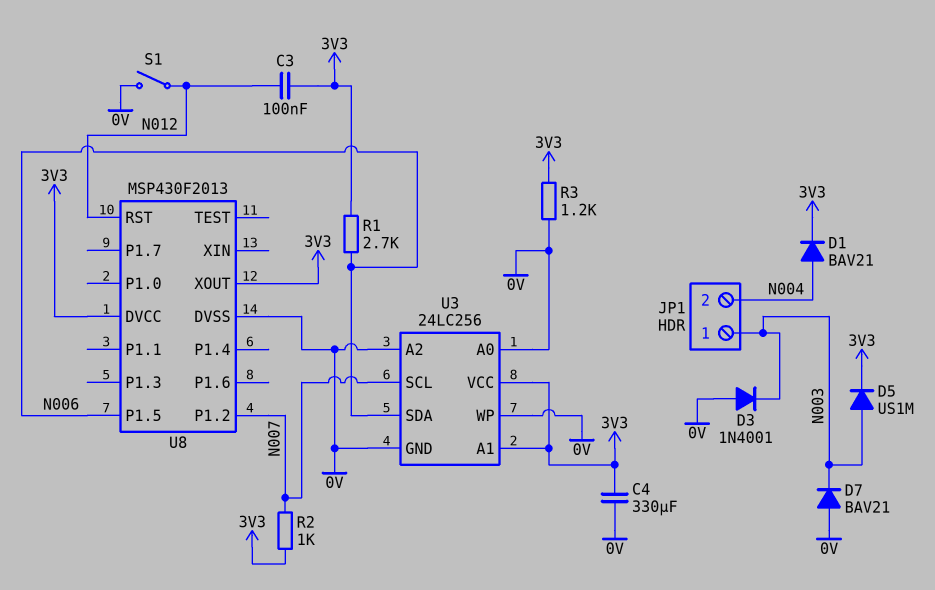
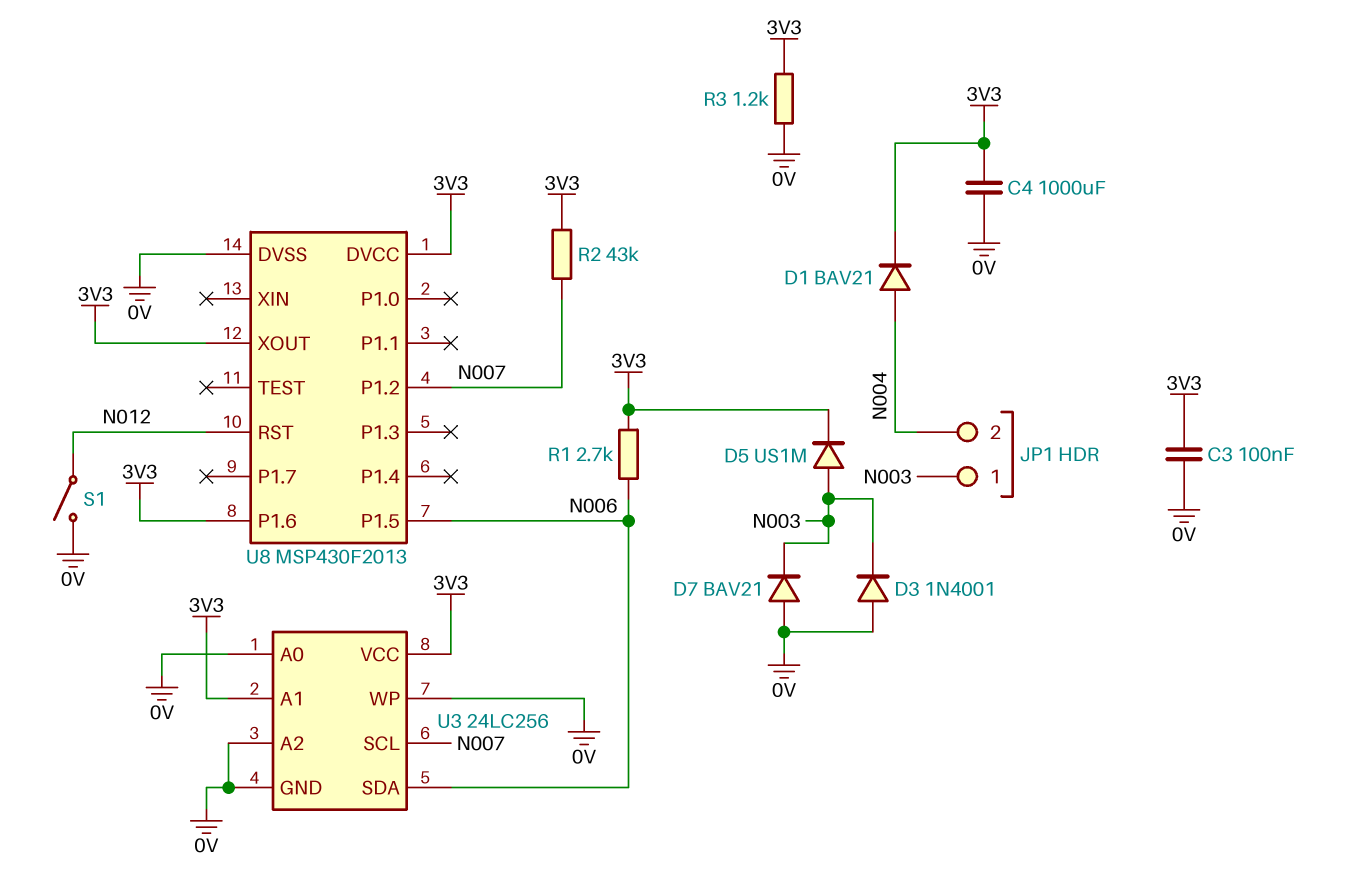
C3: 100nF (3V3, N012) -> 100nF (0V, 3V3)
C4: 330uF (0V, 3V3) -> 1000uF (0V, 3V3)
R2: 1k (3V3, N007) -> 43k (3V3, N007)
U8 pin P1.6: none -> 3V3

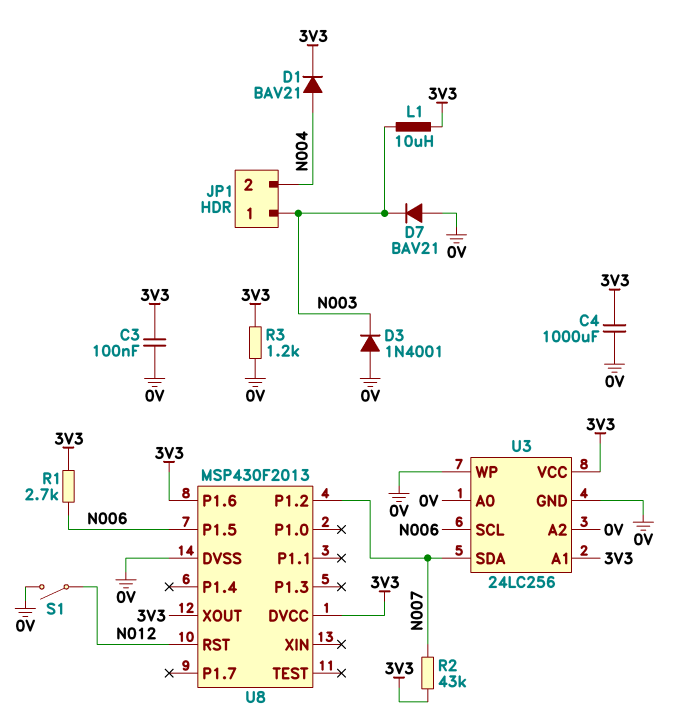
D5: diode US1M (A N003, K 3V3) -> none
L1: none -> 10uH (3V3, N003)
U3 pin SCL: N007 -> N006
U3 pin SDA: N006 -> N007

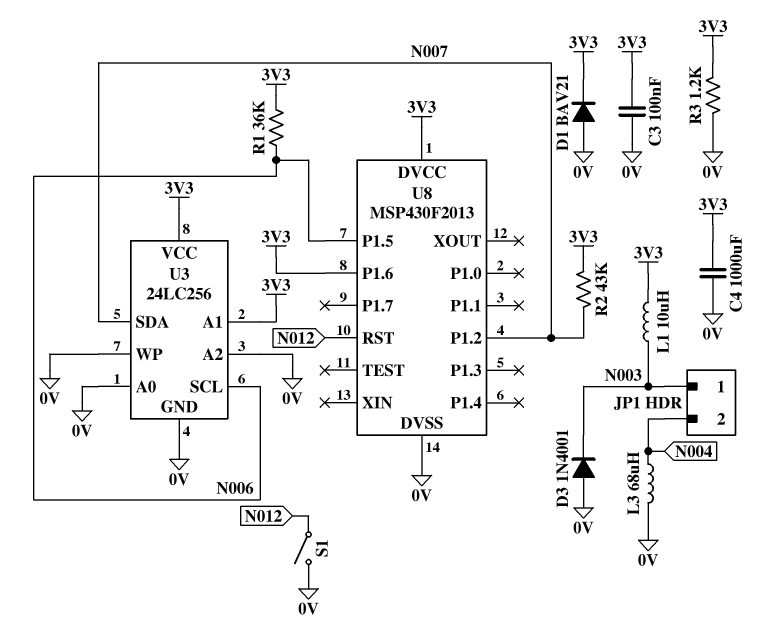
D1: diode BAV21 (A N004, K 3V3) -> diode BAV21 (A 0V, K 3V3)
D7: diode BAV21 (A 0V, K N003) -> none
L3: none -> 68uH (0V, N004)
R1: 2.7k (3V3, N006) -> 36k (3V3, N006)
U8 pin XOUT: 3V3 -> none

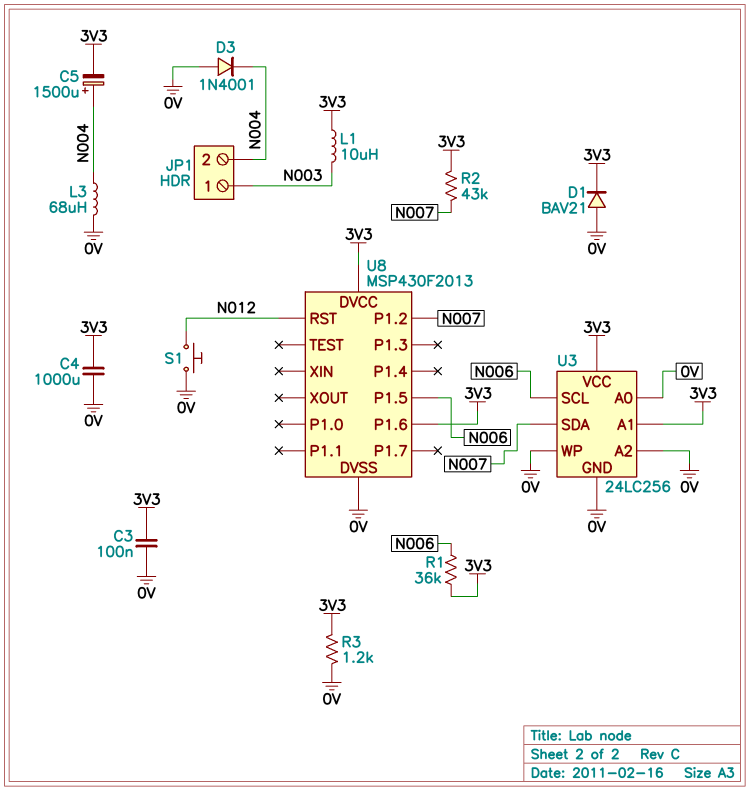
C5: none -> 1500uF (plus N004, minus 3V3)
D3: diode 1N4001 (A 0V, K N003) -> diode 1N4001 (A 0V, K N004)
S1: switch (0V, N012) -> button (0V, N012)

